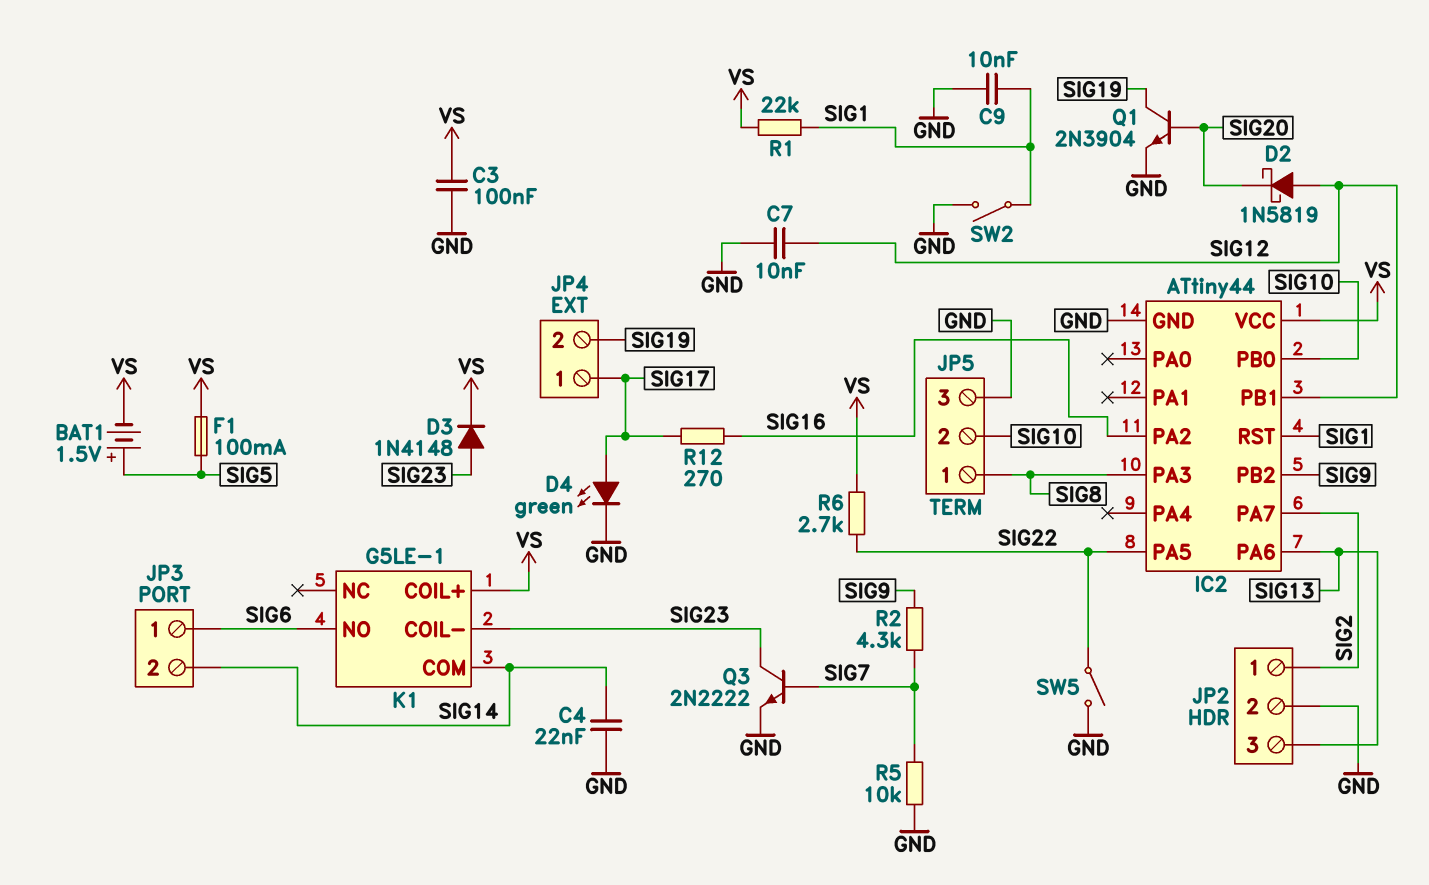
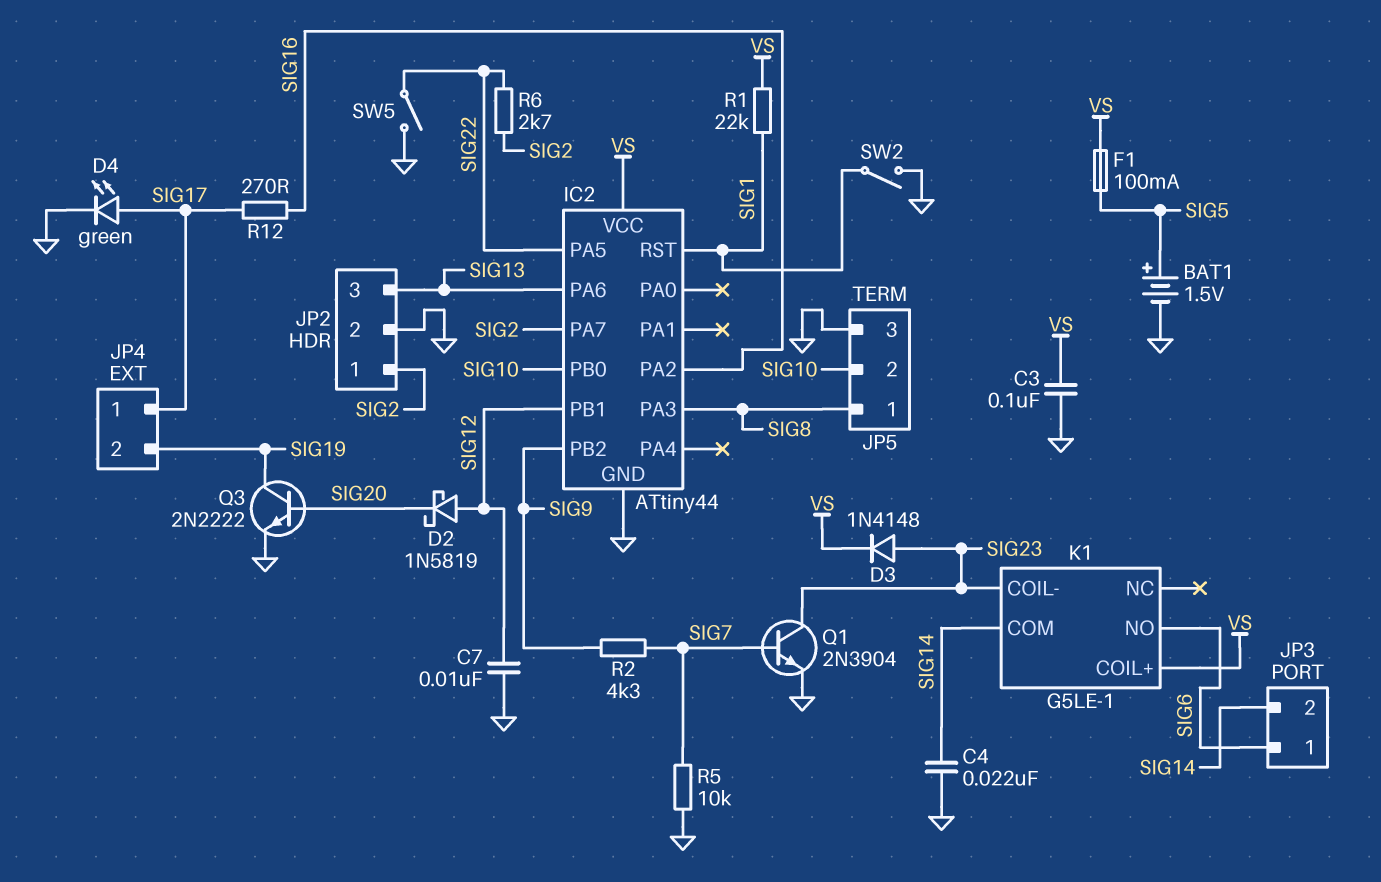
BAT1: 1.5V (plus SIG5, minus VS) -> 1.5V (plus SIG5, minus GND)
C9: 10nF (GND, SIG1) -> none
Q1: NPN 2N3904 (B SIG20, C SIG19, E GND) -> NPN 2N3904 (B SIG7, C SIG23, E GND)
Q3: NPN 2N2222 (B SIG7, C SIG23, E GND) -> NPN 2N2222 (B SIG20, C SIG19, E GND)
R6: 2.7k (SIG22, VS) -> 2.7k (SIG2, SIG22)

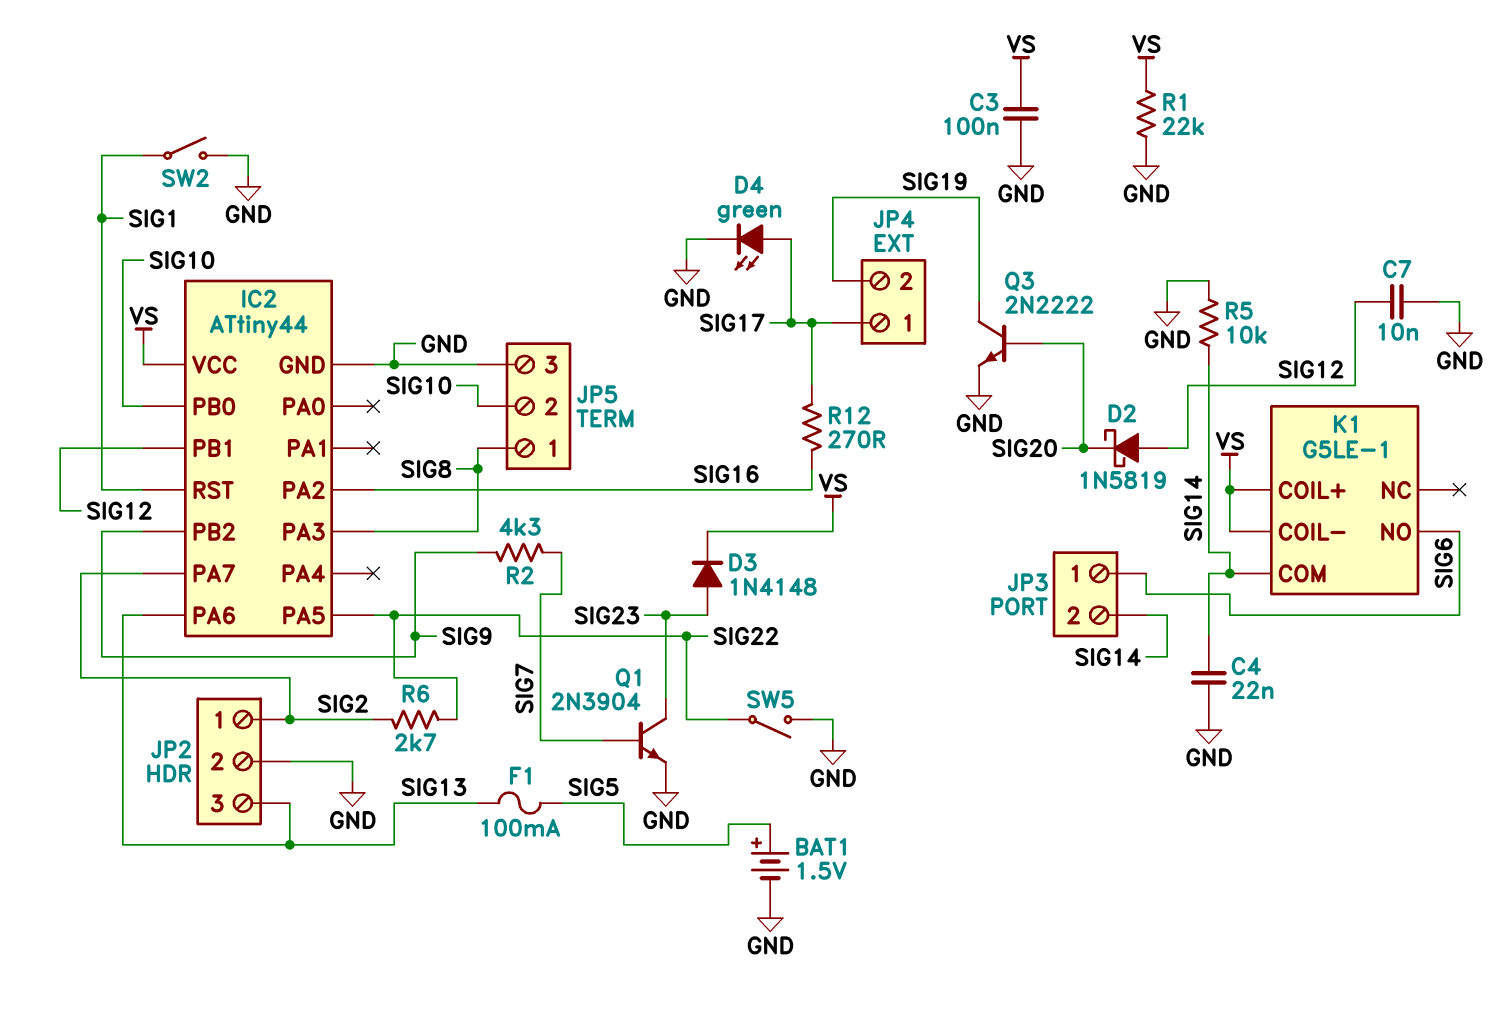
F1: 100mA (SIG5, VS) -> 100mA (SIG5, SIG13)
K1 pin COIL-: SIG23 -> VS
R1: 22k (SIG1, VS) -> 22k (GND, VS)
R5: 10k (GND, SIG7) -> 10k (GND, SIG14)

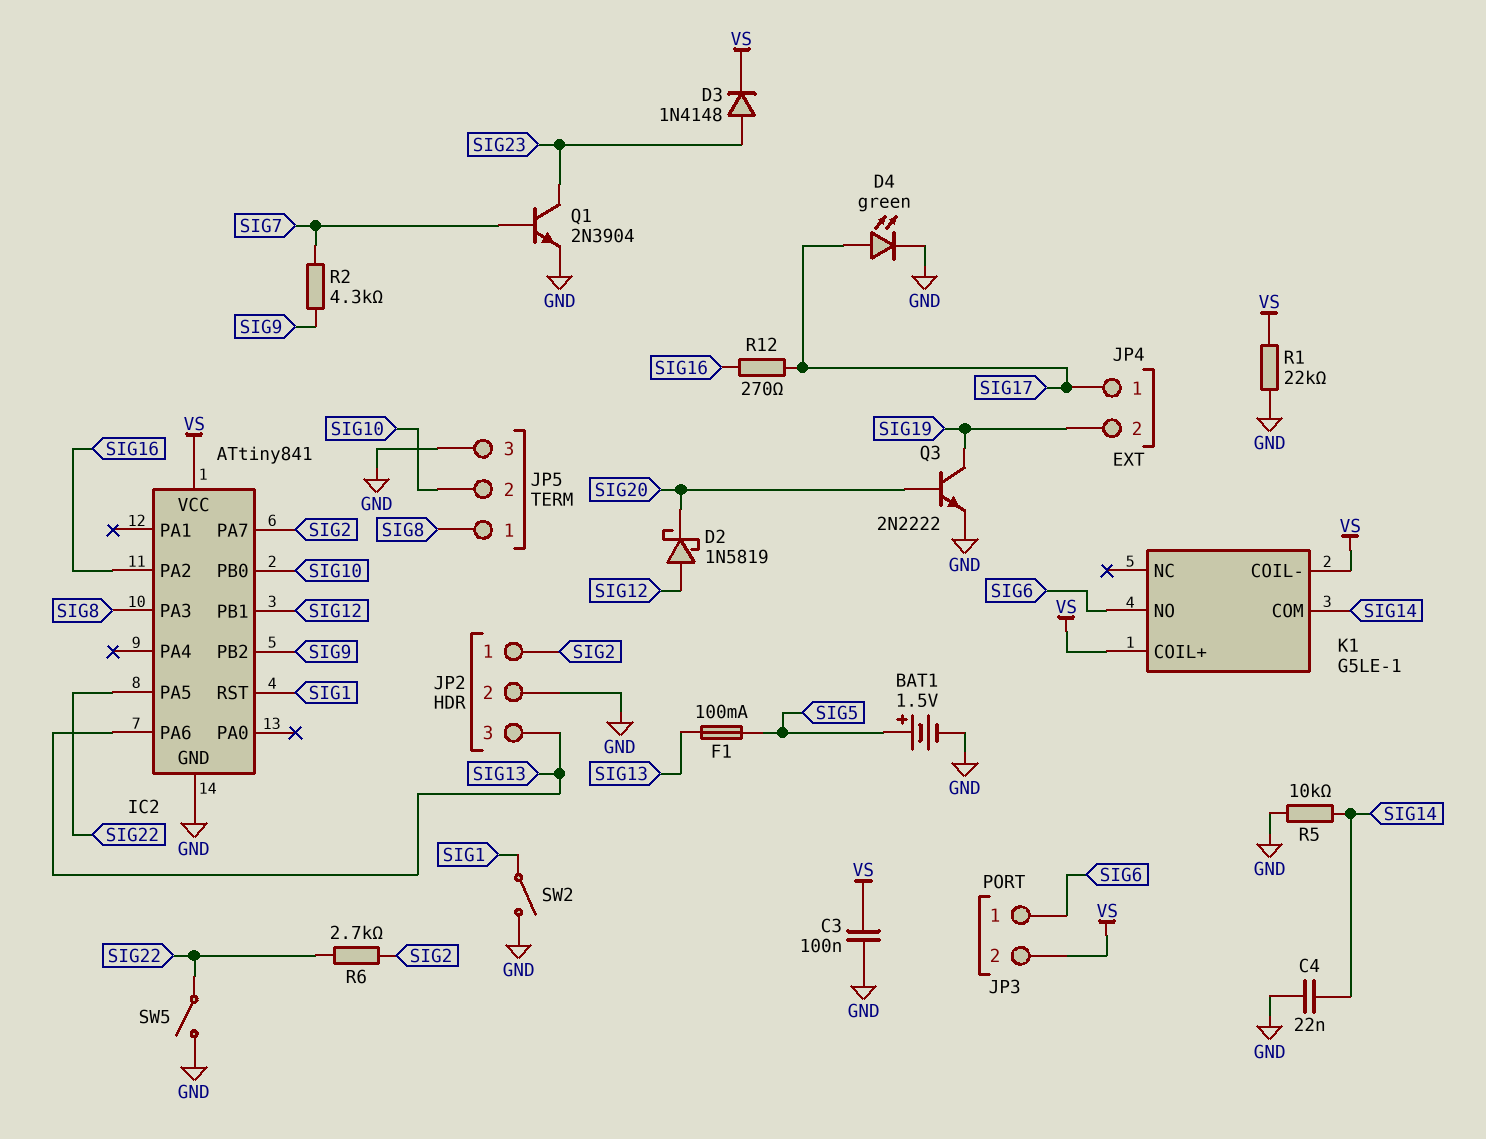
C7: 10nF (GND, SIG12) -> none
IC2: ATtiny44 -> ATtiny841
JP3 pin 2: SIG14 -> VS

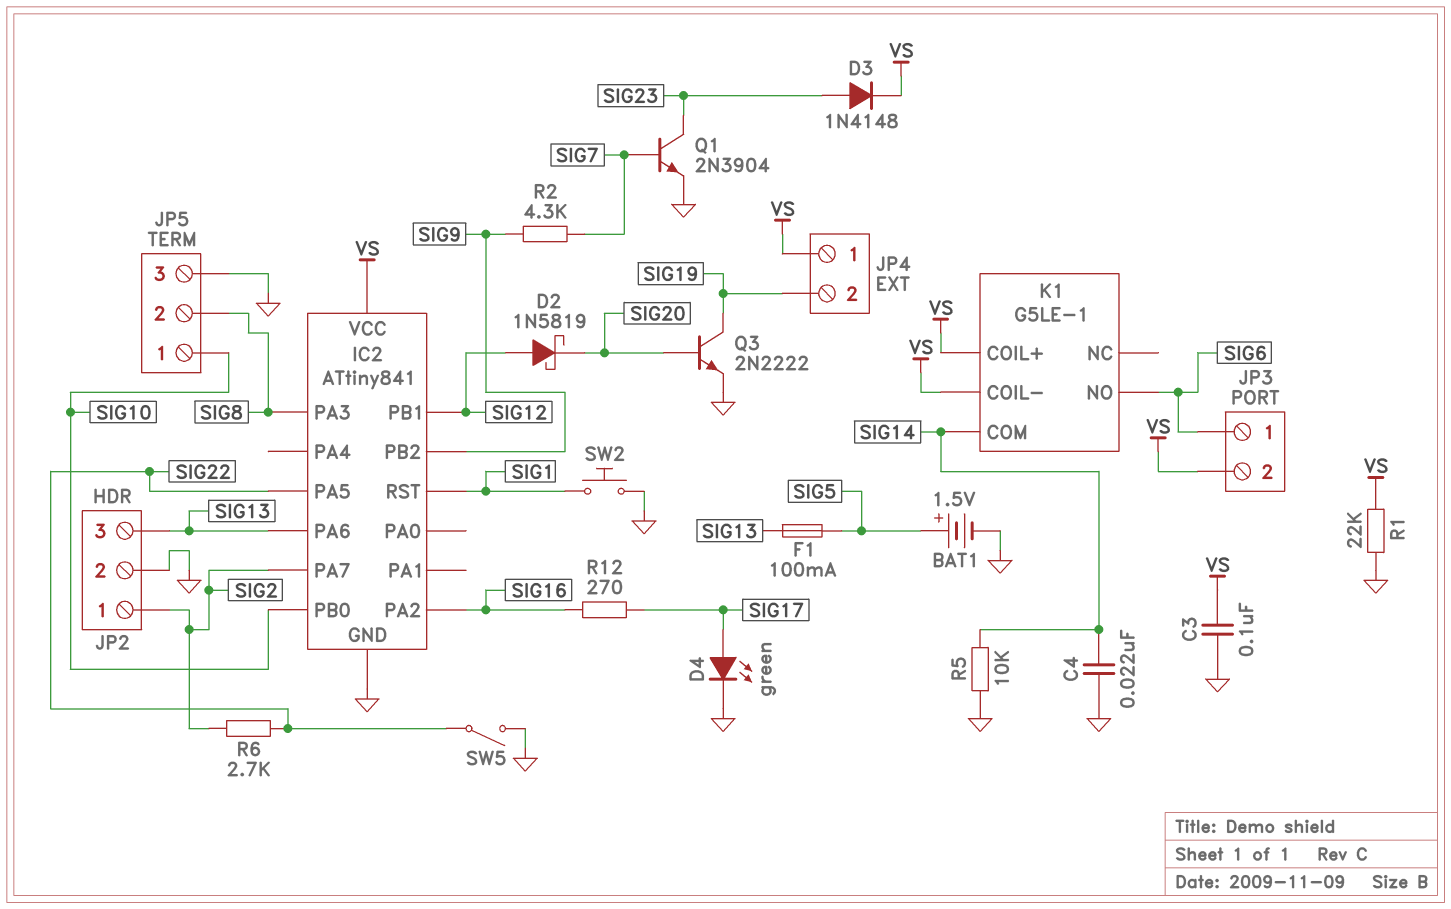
JP4 pin 1: SIG17 -> VS
JP5 pin 1: SIG8 -> SIG10
JP5 pin 2: SIG10 -> SIG8
SW2: switch (GND, SIG1) -> button (GND, SIG1)

